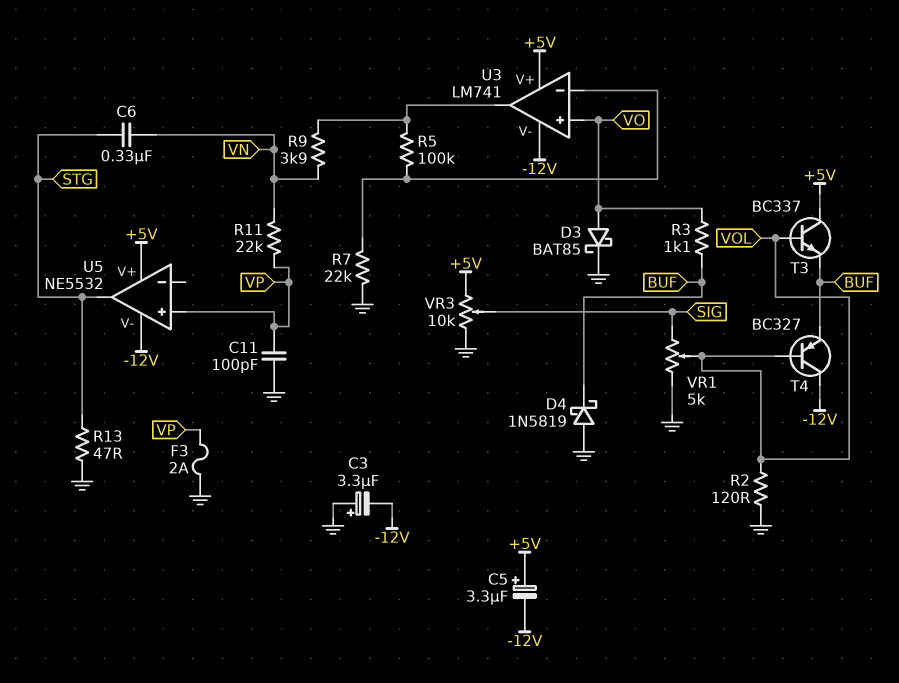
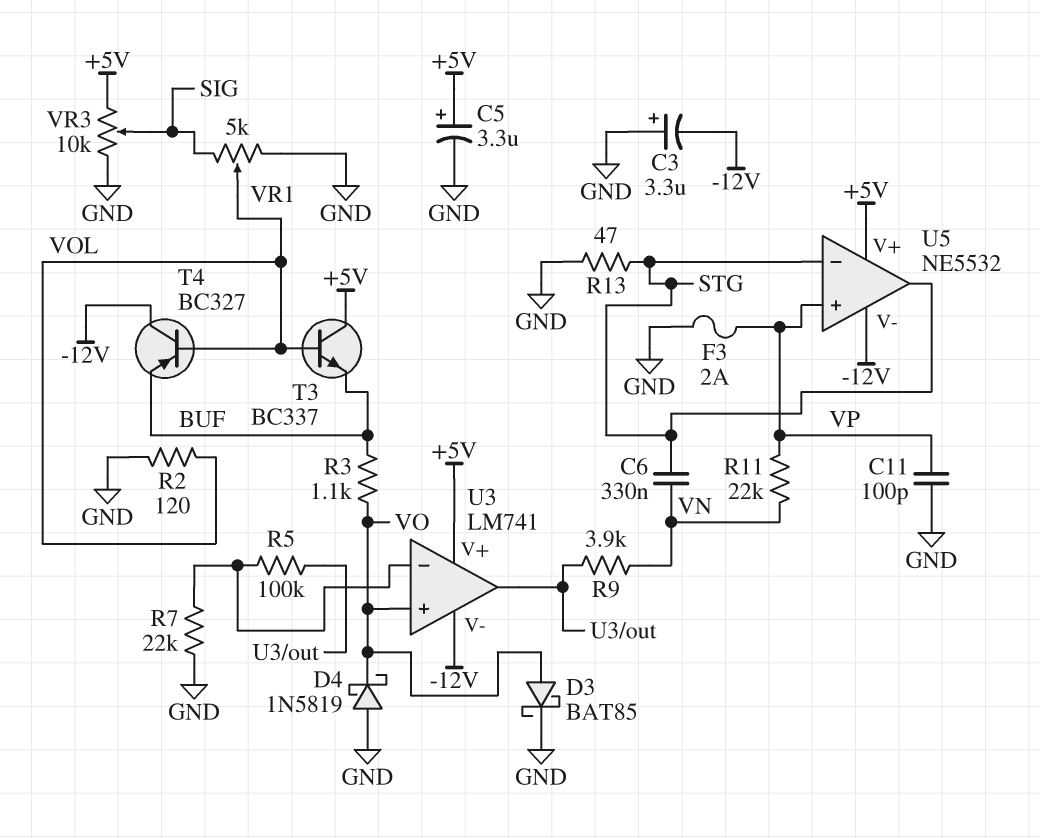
C5: 3.3uF (plus +5V, minus -12V) -> 3.3uF (plus +5V, minus GND)
D4: schottky 1N5819 (A GND, K BUF) -> schottky 1N5819 (A GND, K VO)
U5 pin in-: none -> STG

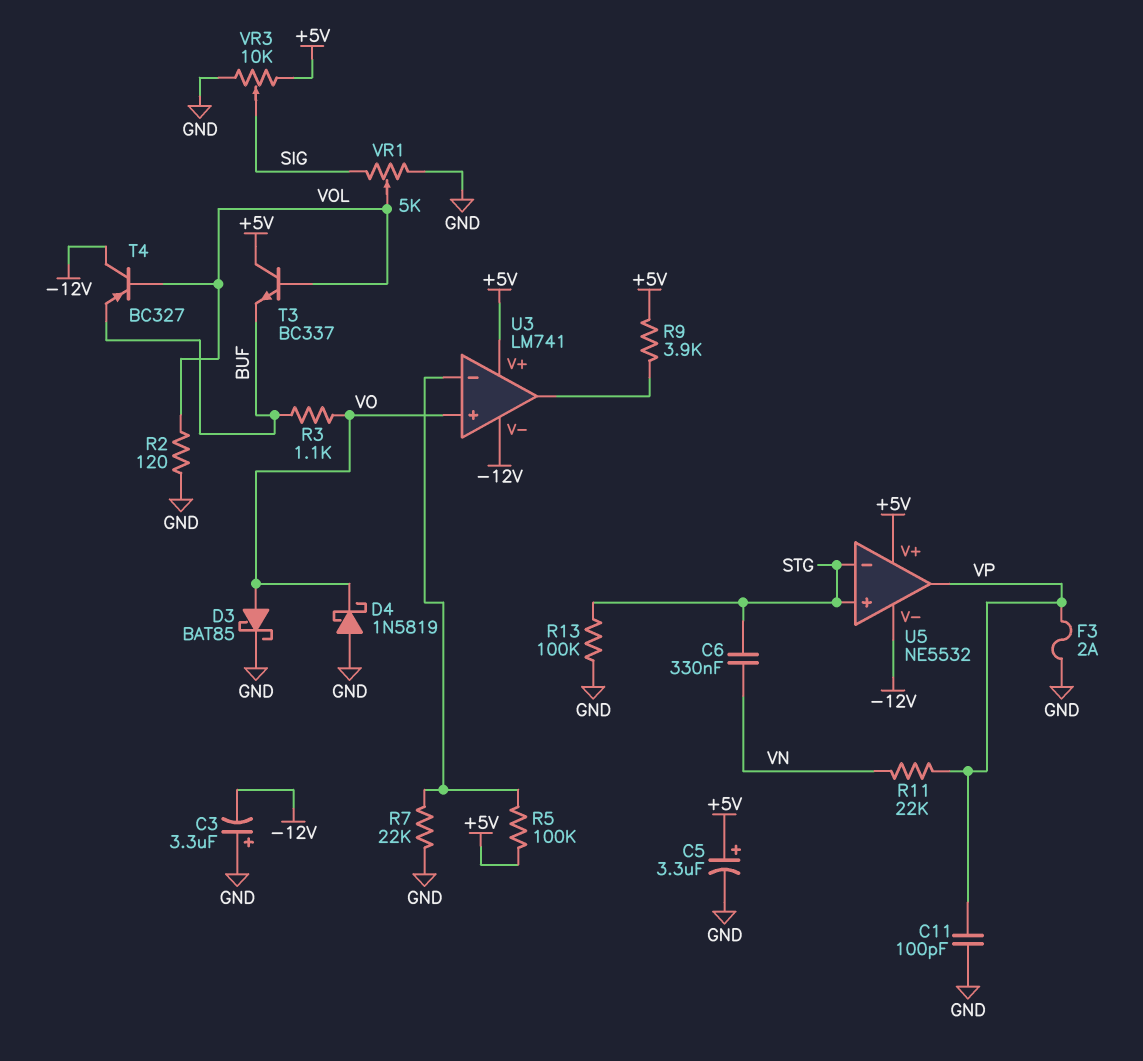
R5: 100k (U3/in-, U3/out) -> 100k (+5V, U3/in-)
R9: 3.9k (U3/out, VN) -> 3.9k (+5V, U3/out)
R13: 47 (GND, STG) -> 100k (GND, STG)
U5 pin in+: VP -> STG
U5 pin out: STG -> VP

